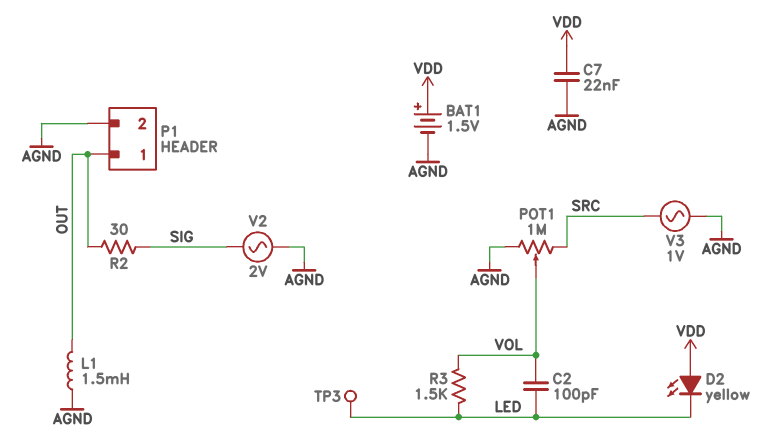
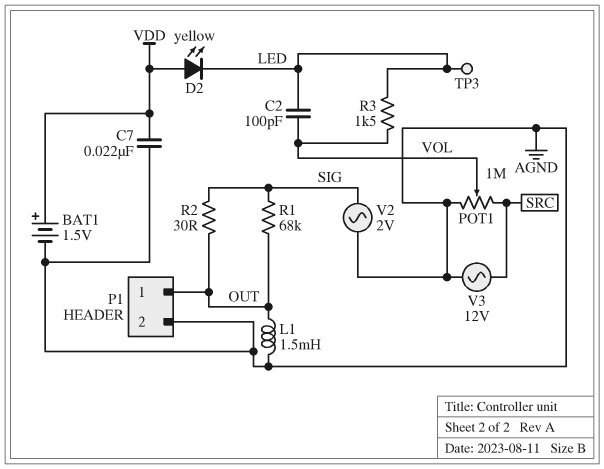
R1: none -> 68k (OUT, SIG)
V3: AC 1V (AGND, SRC) -> AC 12V (AGND, SRC)

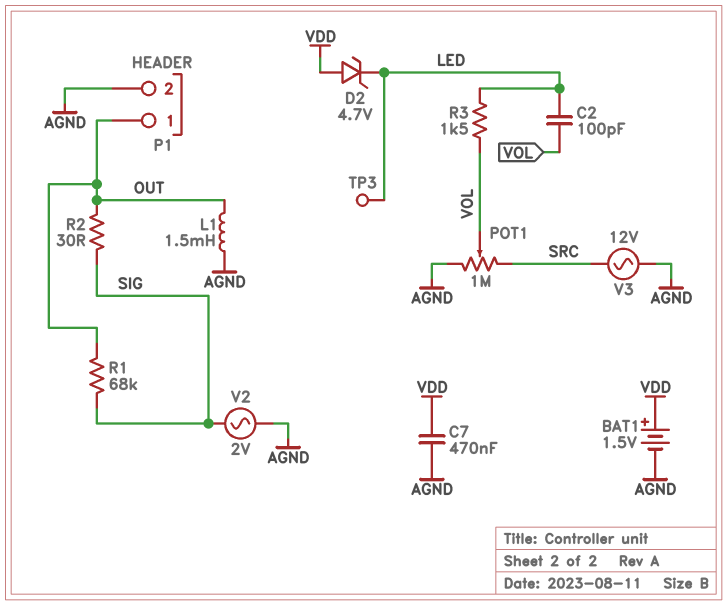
C7: 22nF (AGND, VDD) -> 470nF (AGND, VDD)
D2: LED yellow (A VDD, K LED) -> zener 4.7V (A VDD, K LED)

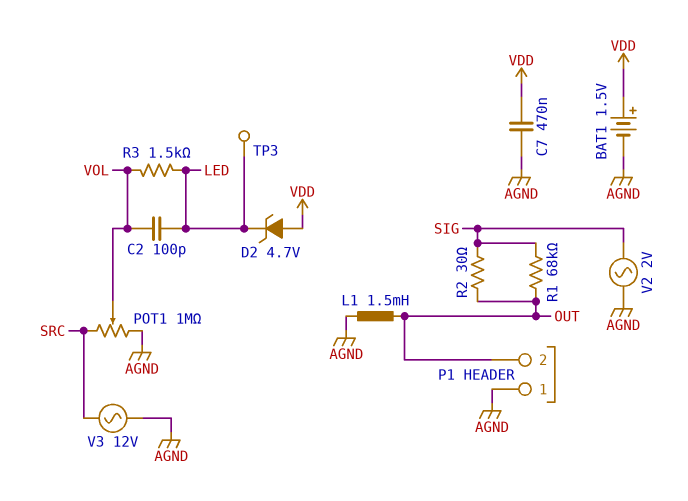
P1 pin 1: OUT -> AGND
P1 pin 2: AGND -> OUT

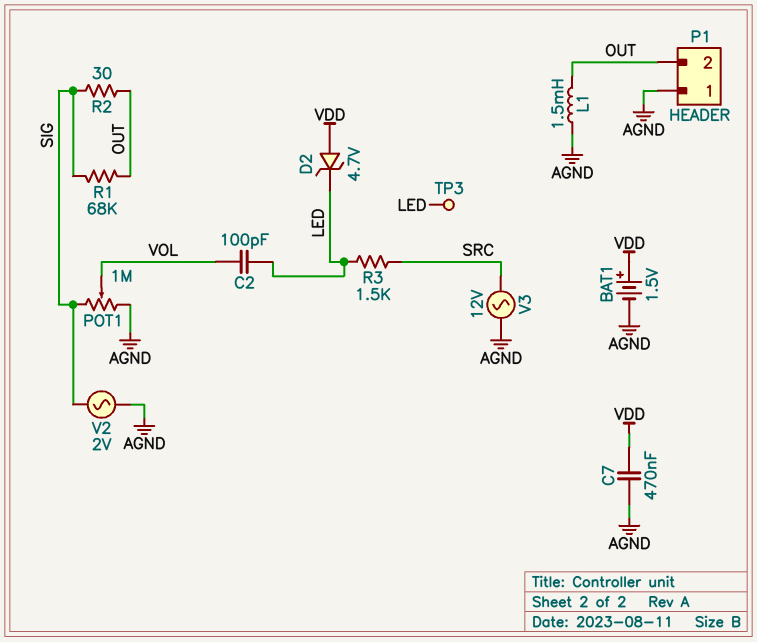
POT1: 1M (AGND, SRC, wiper VOL) -> 1M (AGND, SIG, wiper VOL)
R3: 1.5k (LED, VOL) -> 1.5k (LED, SRC)

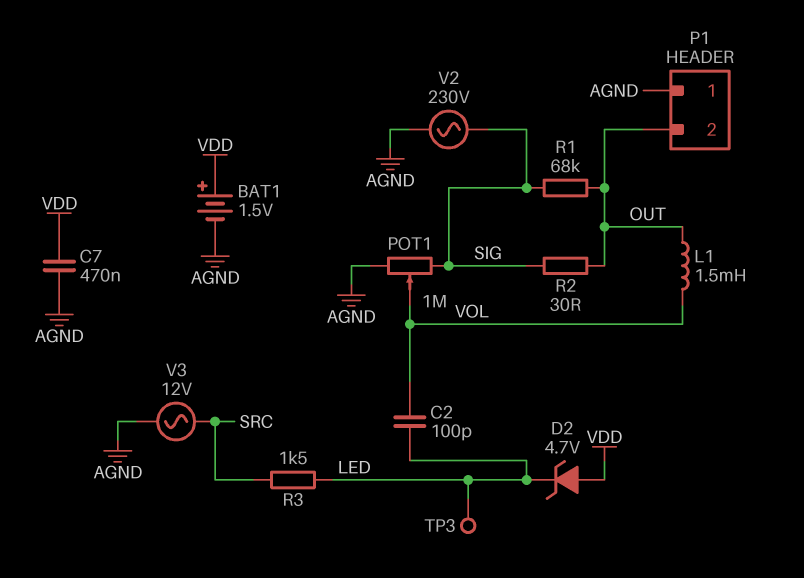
L1: 1.5mH (AGND, OUT) -> 1.5mH (OUT, VOL)
V2: AC 2V (AGND, SIG) -> AC 230V (AGND, SIG)

